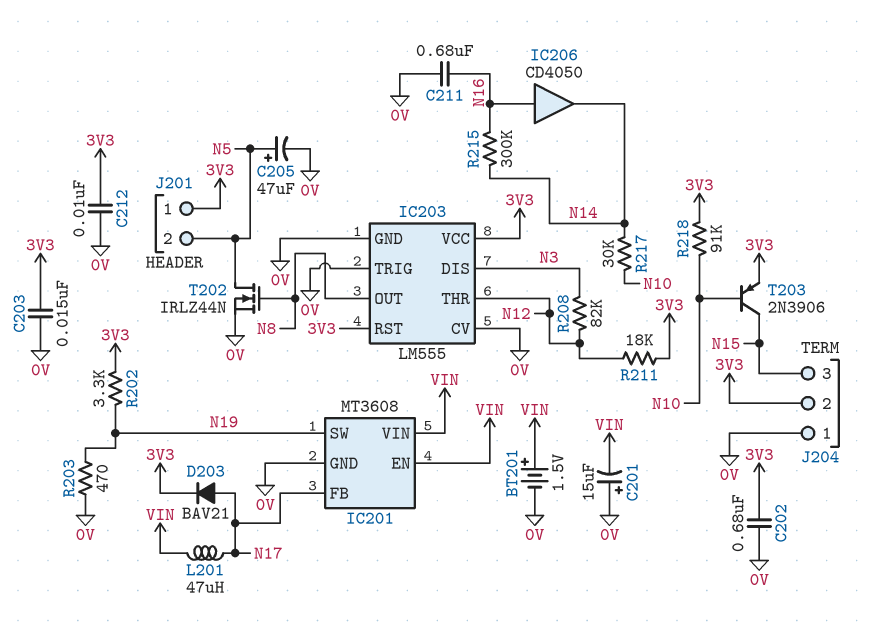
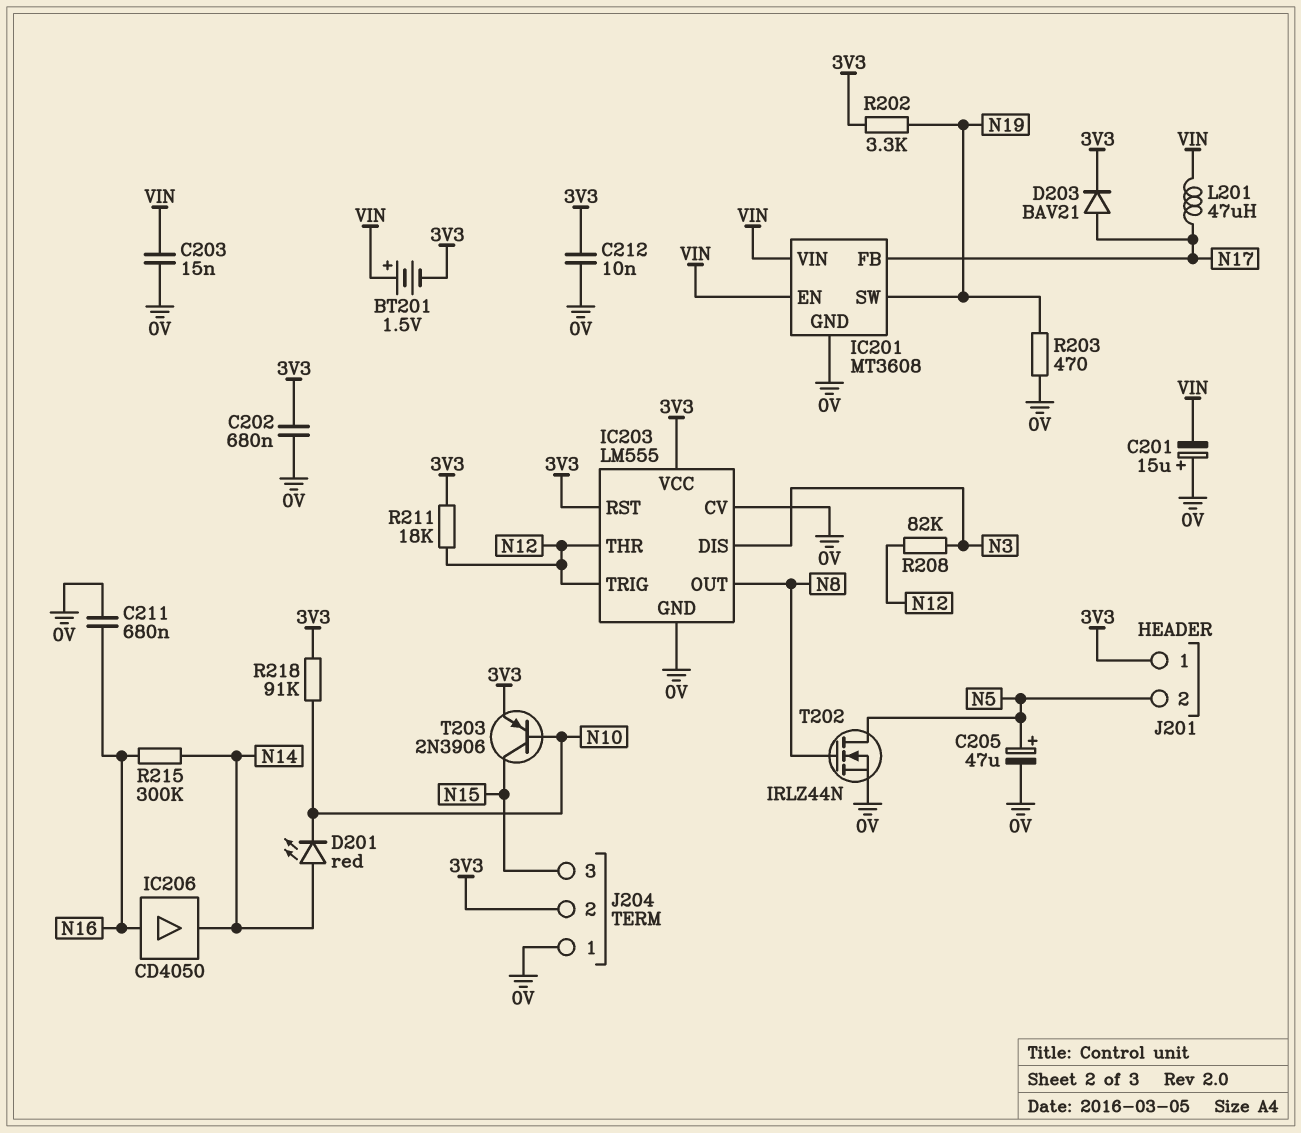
BT201: 1.5V (plus VIN, minus 0V) -> 1.5V (plus VIN, minus 3V3)
C203: 15nF (0V, 3V3) -> 15nF (0V, VIN)
D201: none -> LED red (A N14, K N10)
IC203 pin TRIG: 0V -> N12
R217: 30k (N10, N14) -> none

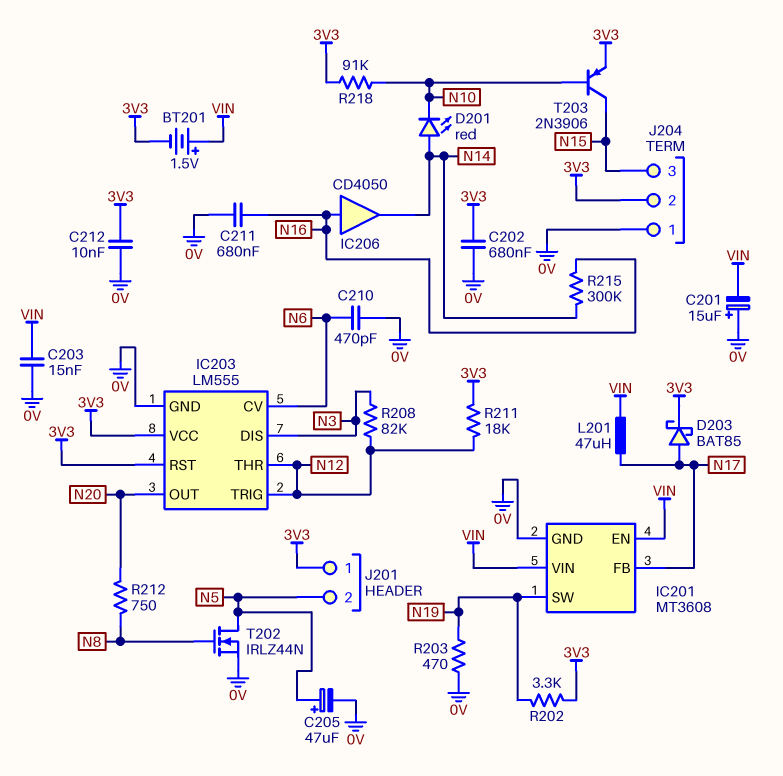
C210: none -> 470pF (0V, N6)
D203: diode BAV21 (A N17, K 3V3) -> schottky BAT85 (A N17, K 3V3)
IC203 pin CV: 0V -> N6
IC203 pin OUT: N8 -> N20
R212: none -> 750 (N8, N20)

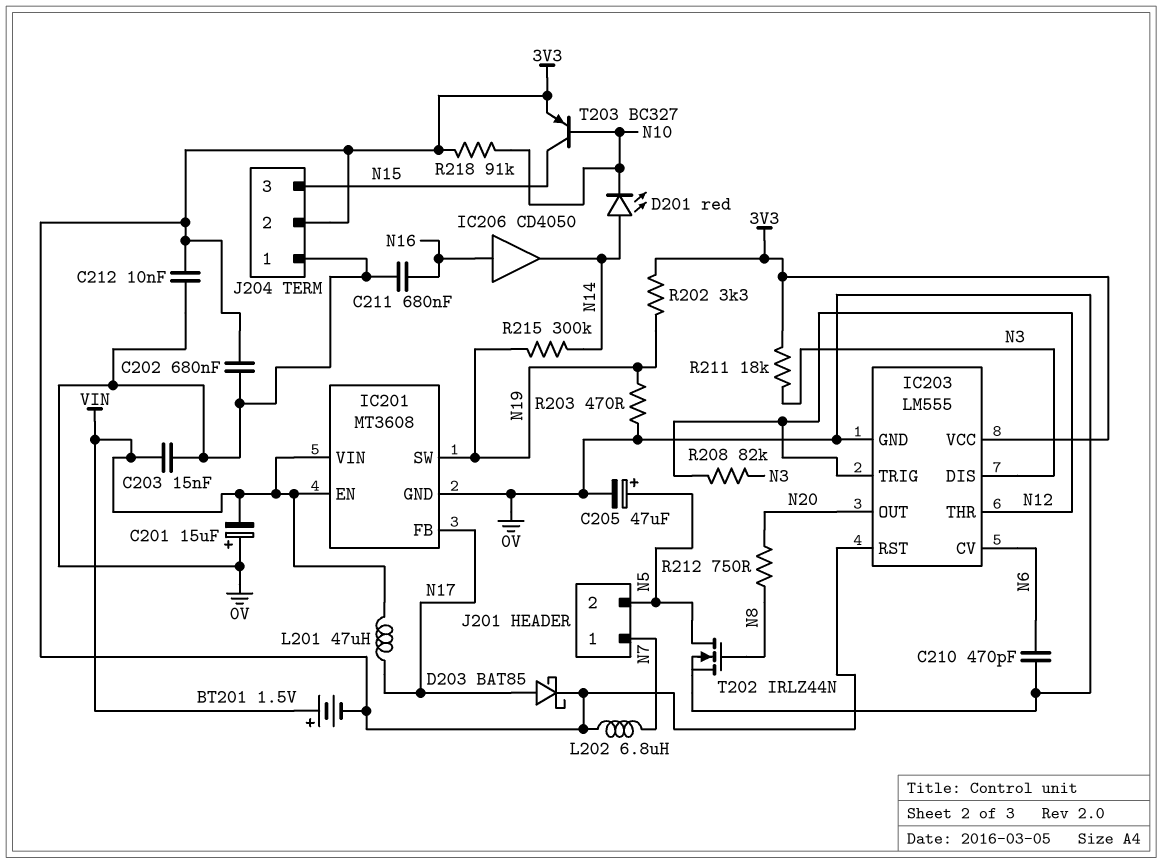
J201 pin 1: 3V3 -> N7
L202: none -> 6.8uH (3V3, N7)
R211: 18k (3V3, N12) -> 18k (3V3, N3)
R215: 300k (N14, N16) -> 300k (N14, N19)
T203: PNP 2N3906 (B N10, C N15, E 3V3) -> PNP BC327 (B N10, C N15, E 3V3)

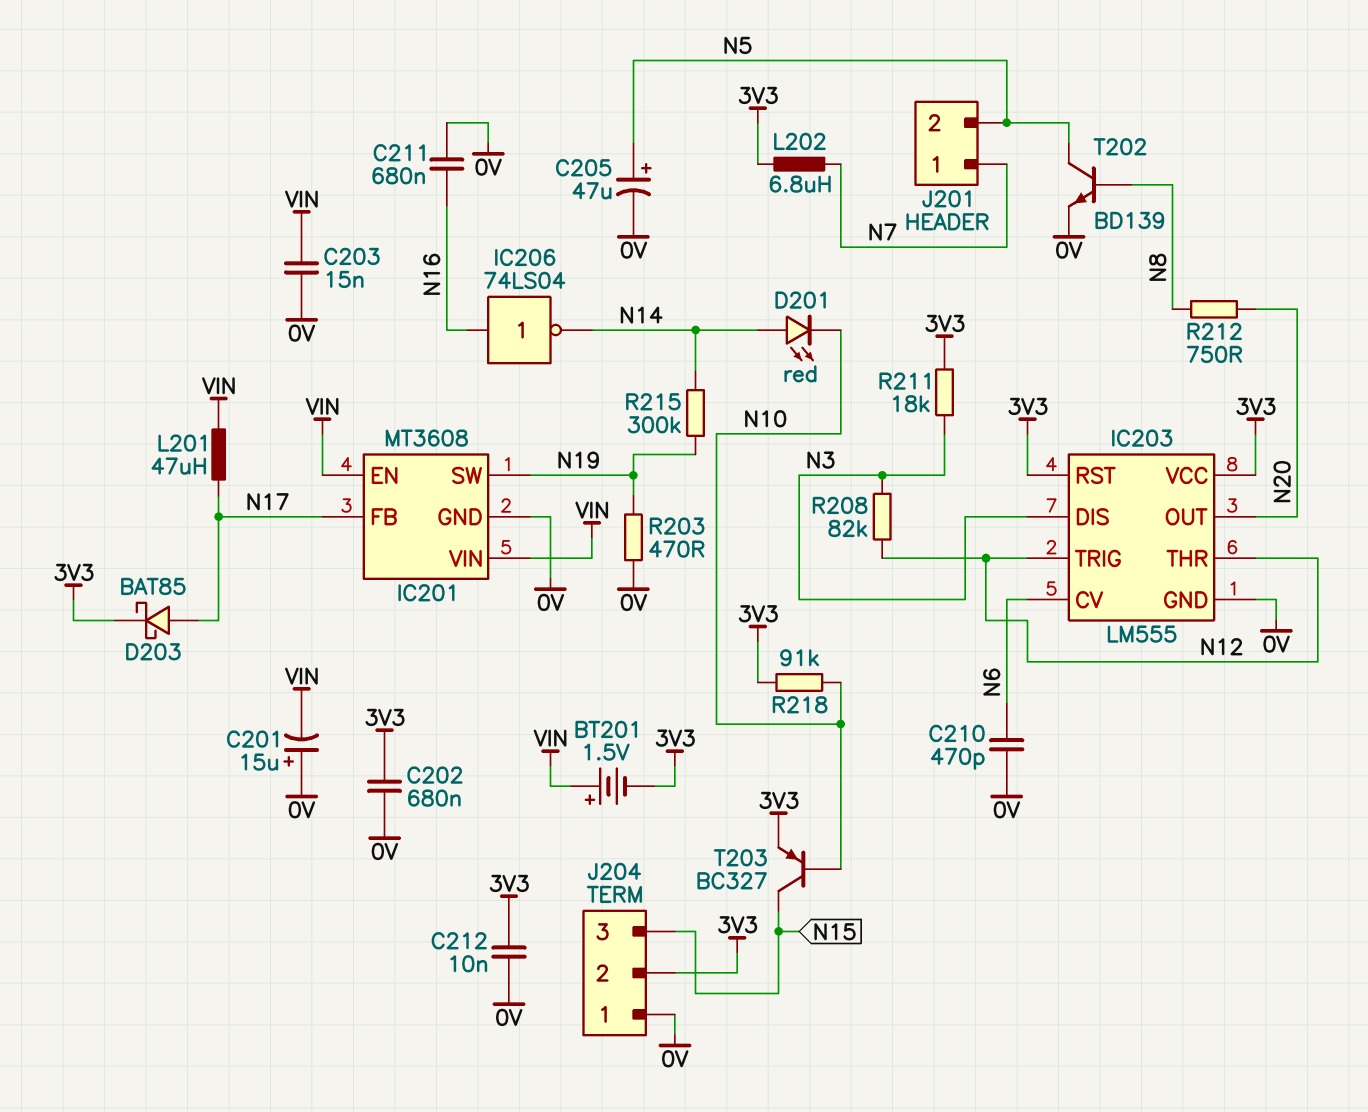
IC206: buffer CD4050 (in N16, out N14) -> NOT 74LS04 (in N16, out N14)
R202: 3.3k (3V3, N19) -> none
T202: NMOS IRLZ44N (G N8, D N5, S 0V) -> NPN BD139 (B N8, C N5, E 0V)

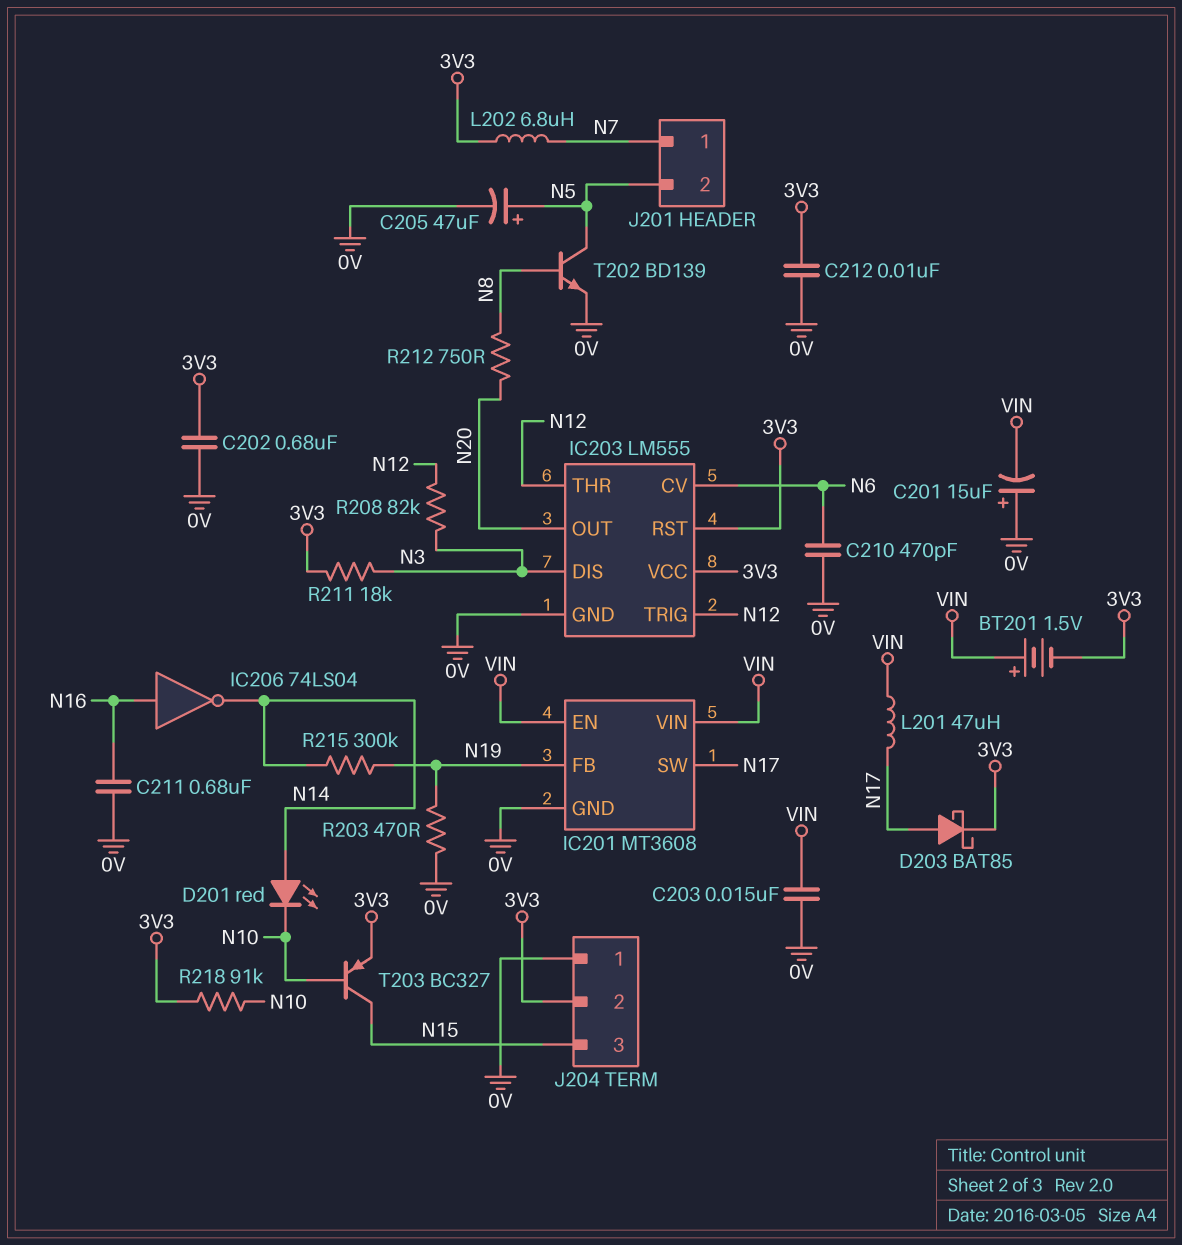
IC201 pin FB: N17 -> N19
IC201 pin SW: N19 -> N17

